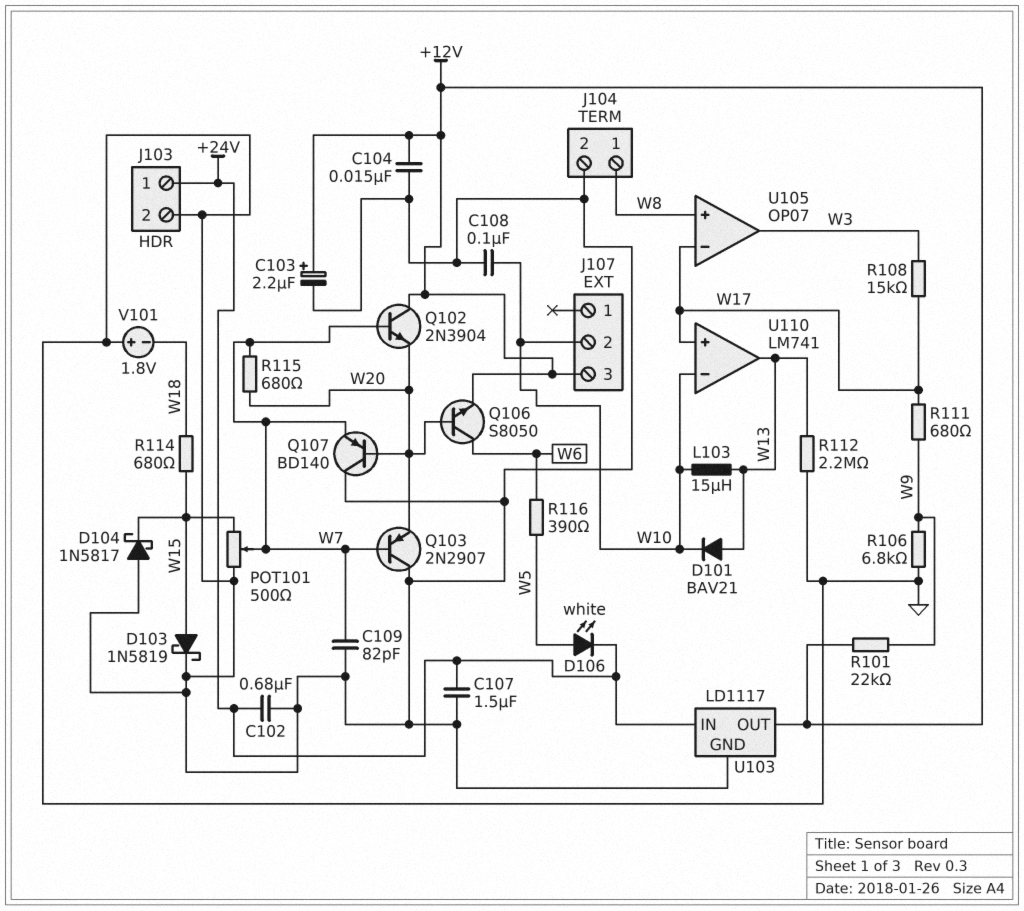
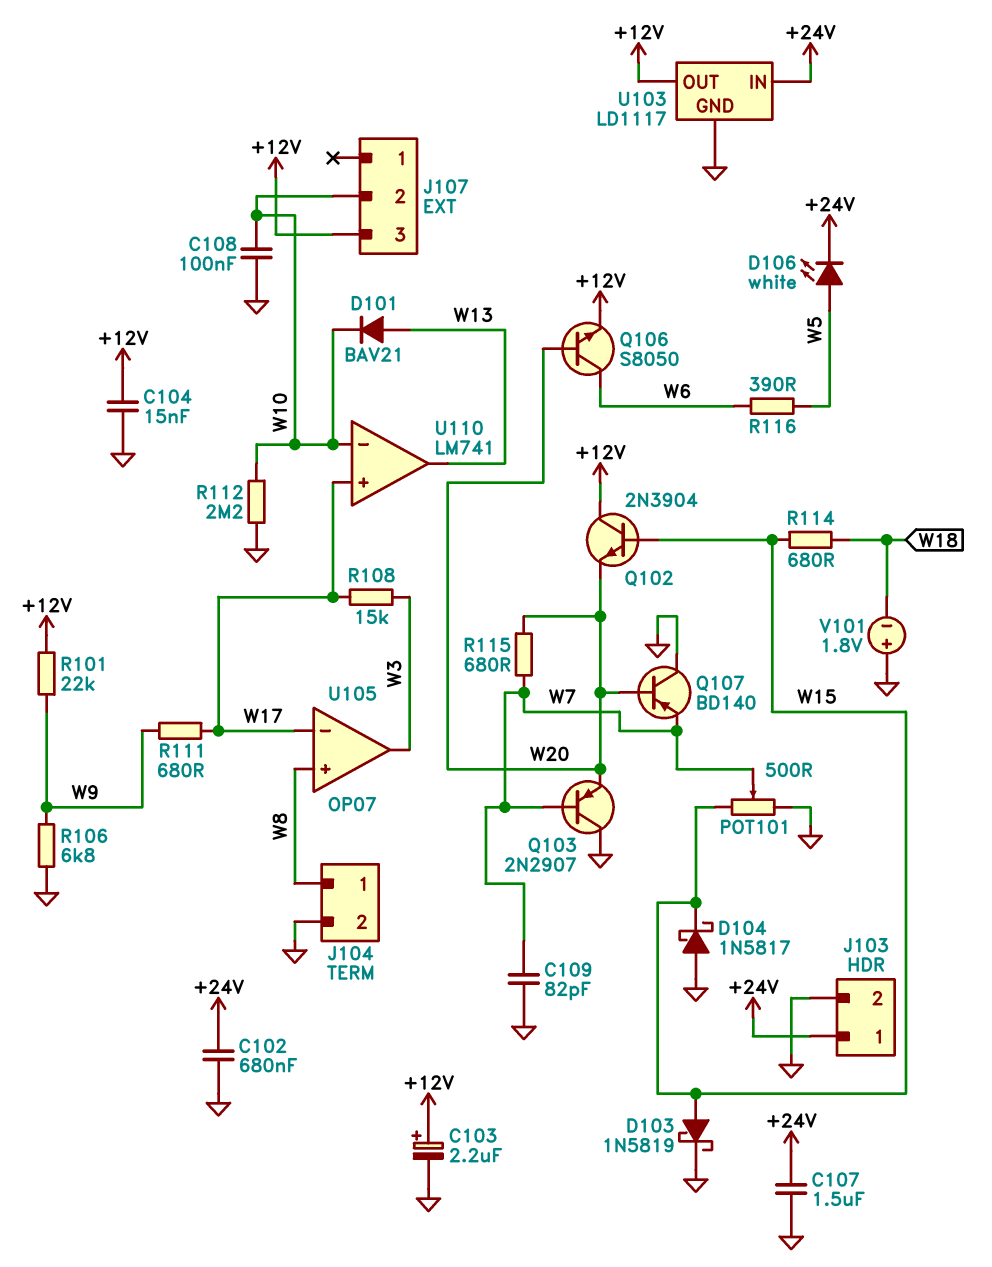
L103: 15uH (W10, W13) -> none
Q102: NPN 2N3904 (B W7, C +12V, E W20) -> NPN 2N3904 (B W15, C +12V, E W20)
R112: 2.2M (GND, W13) -> 2.2M (GND, W10)

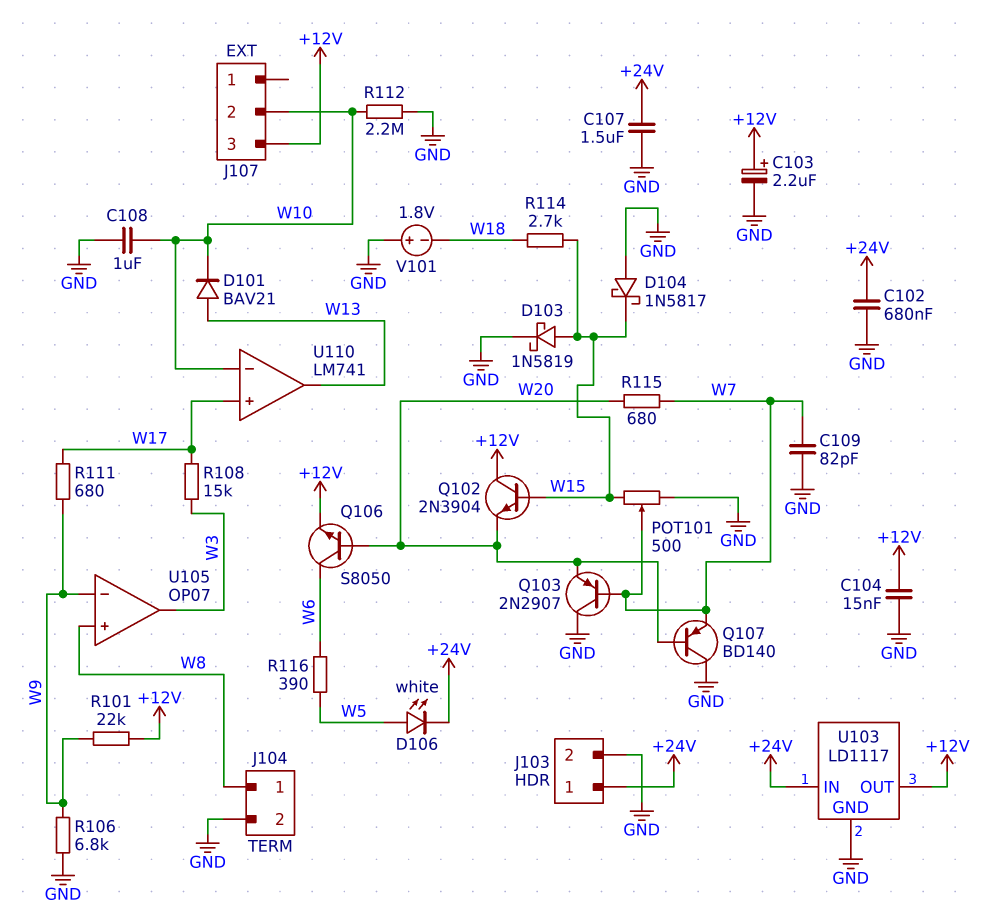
C108: 100nF (GND, W10) -> 1uF (GND, W10)
R114: 680 (W15, W18) -> 2.7k (W15, W18)
U105 pin in-: W17 -> W9

